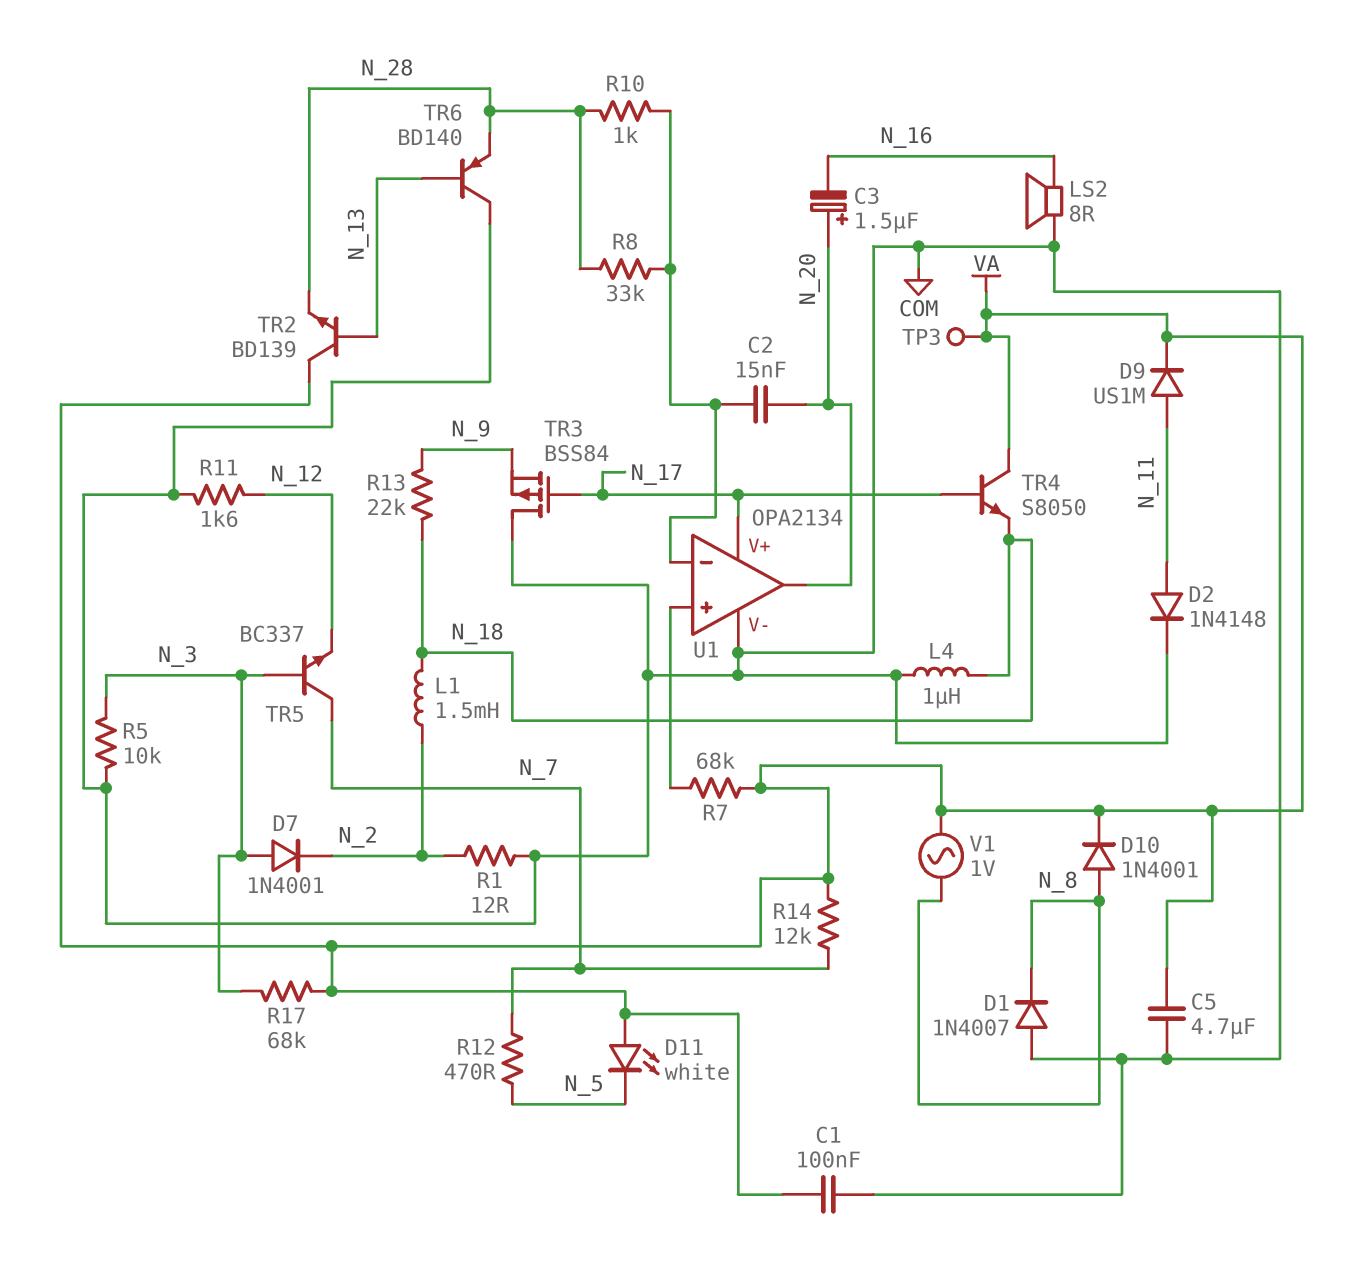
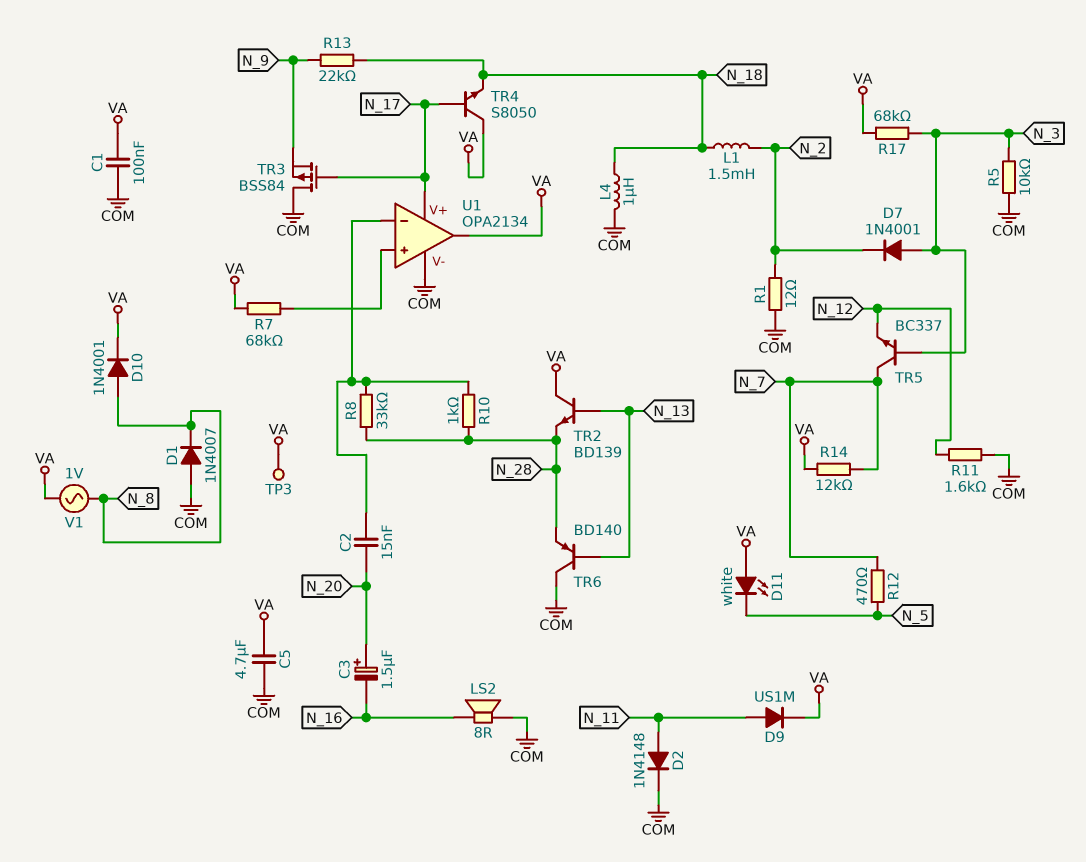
U1 pin out: N_20 -> VA

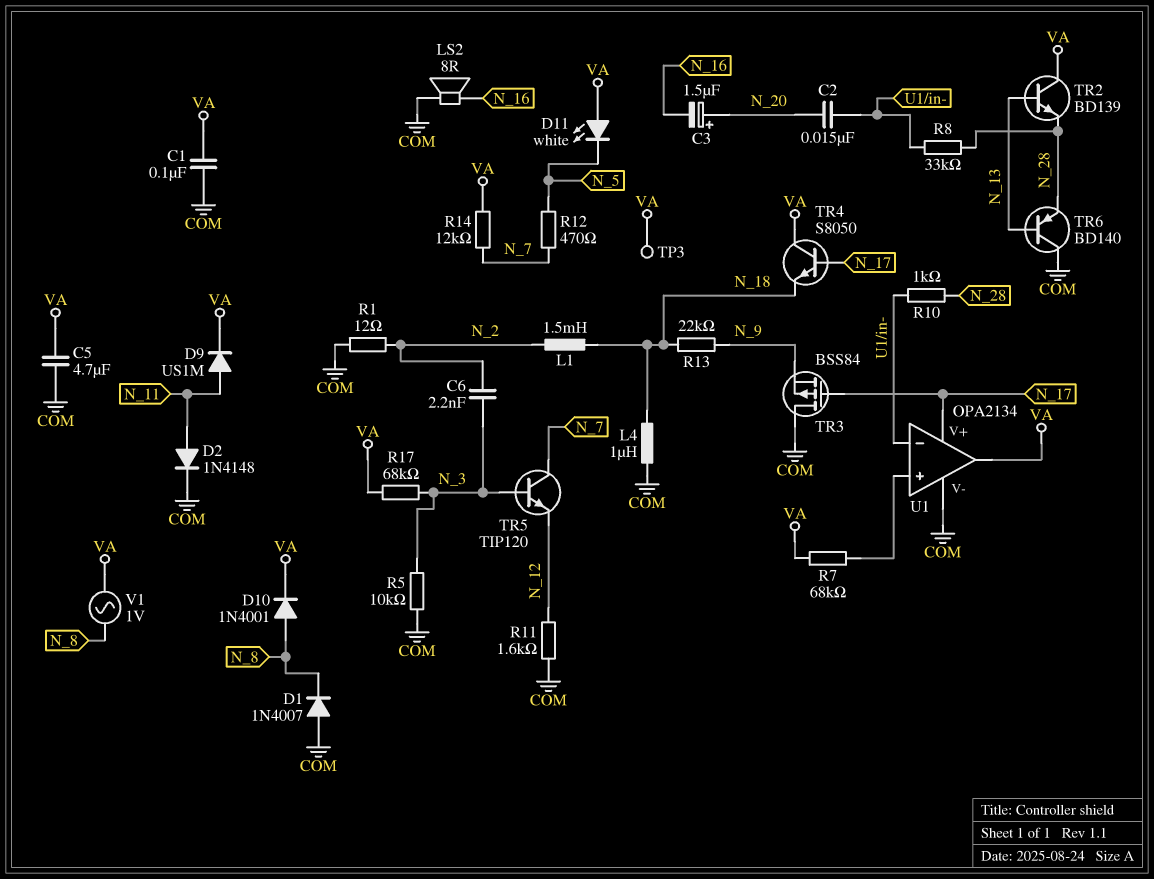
C6: none -> 2.2nF (N_2, N_3)
D7: diode 1N4001 (A N_3, K N_2) -> none
TR5: NPN BC337 (B N_3, C N_7, E N_12) -> NPN TIP120 (B N_3, C N_7, E N_12)

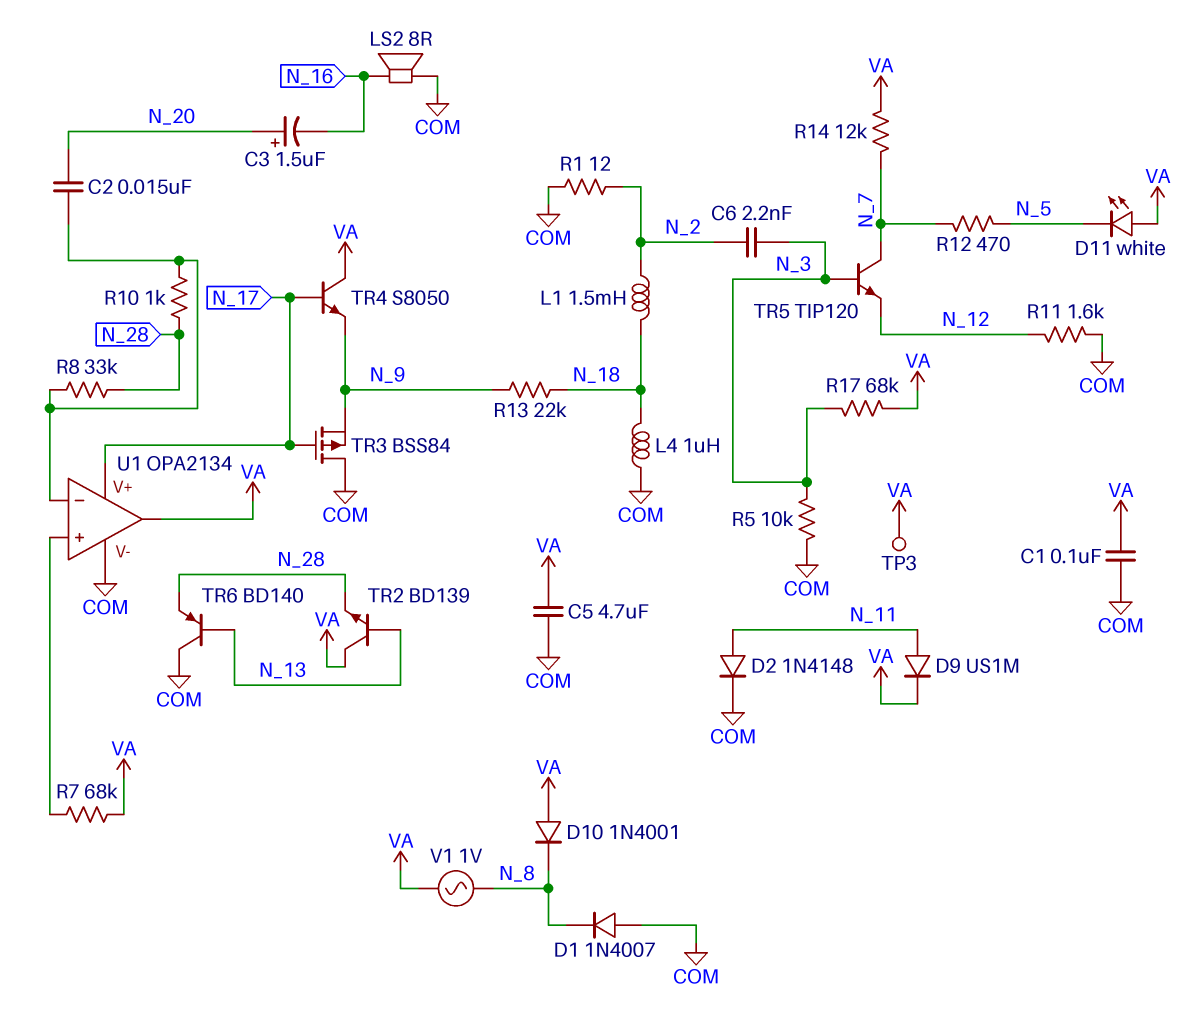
D10: diode 1N4001 (A N_8, K VA) -> diode 1N4001 (A VA, K N_8)
TR4: NPN S8050 (B N_17, C VA, E N_18) -> NPN S8050 (B N_17, C VA, E N_9)

